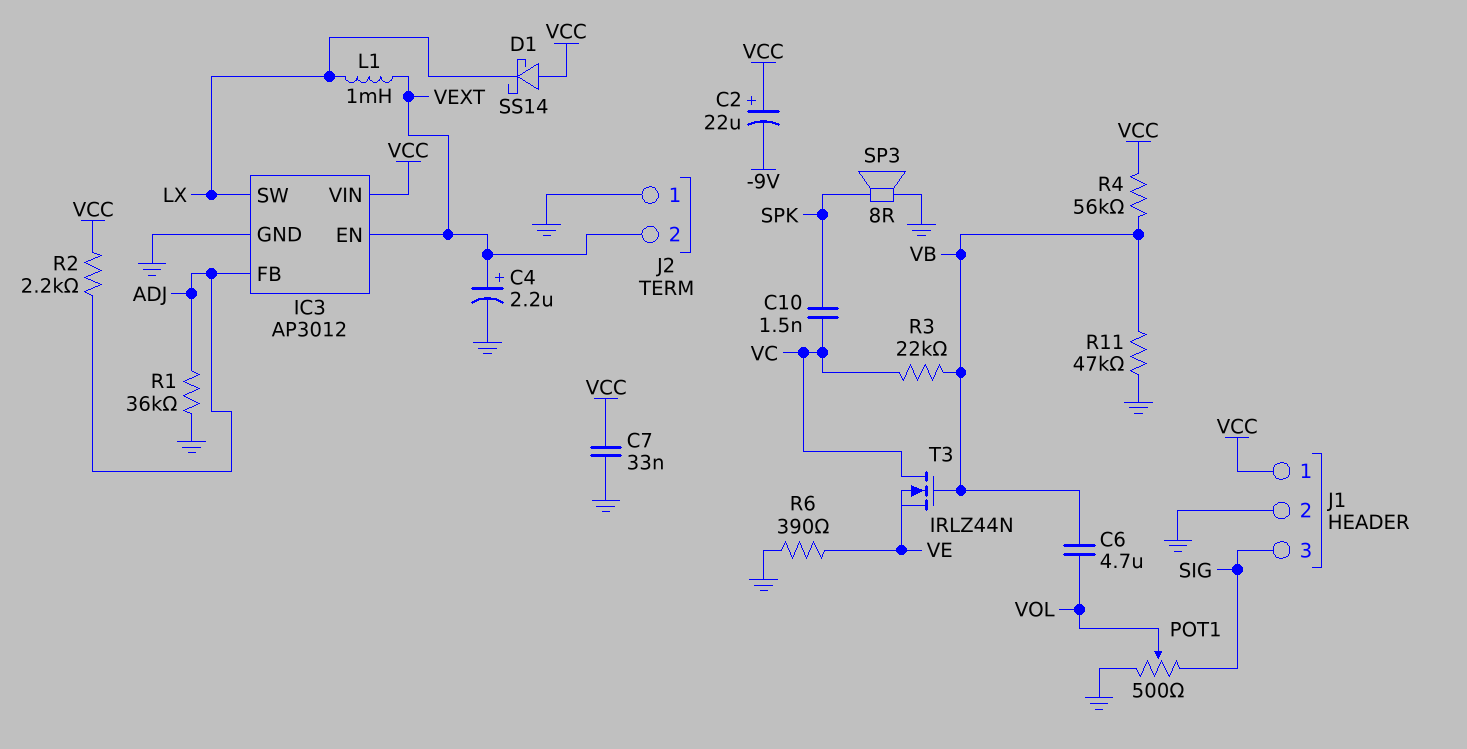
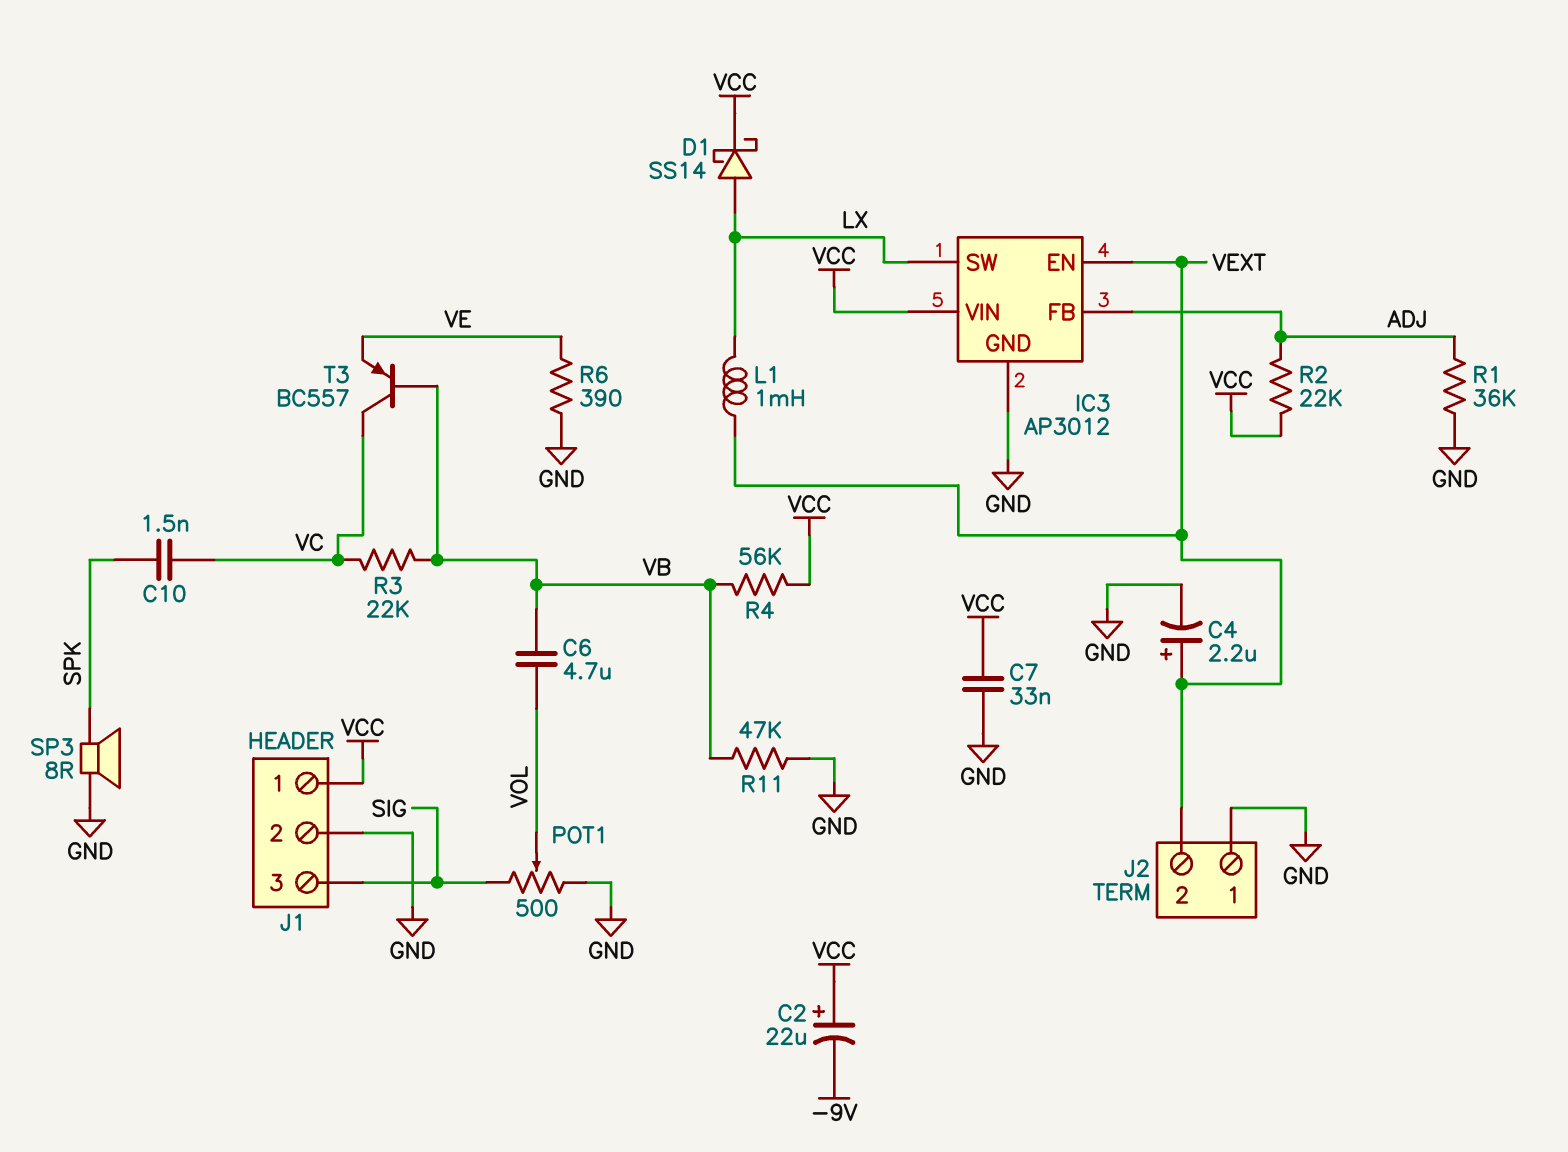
D1: schottky SS14 (A VCC, K LX) -> schottky SS14 (A LX, K VCC)
R2: 2.2k (ADJ, VCC) -> 22k (ADJ, VCC)
T3: NMOS IRLZ44N (G VB, D VC, S VE) -> PNP BC557 (B VB, C VC, E VE)

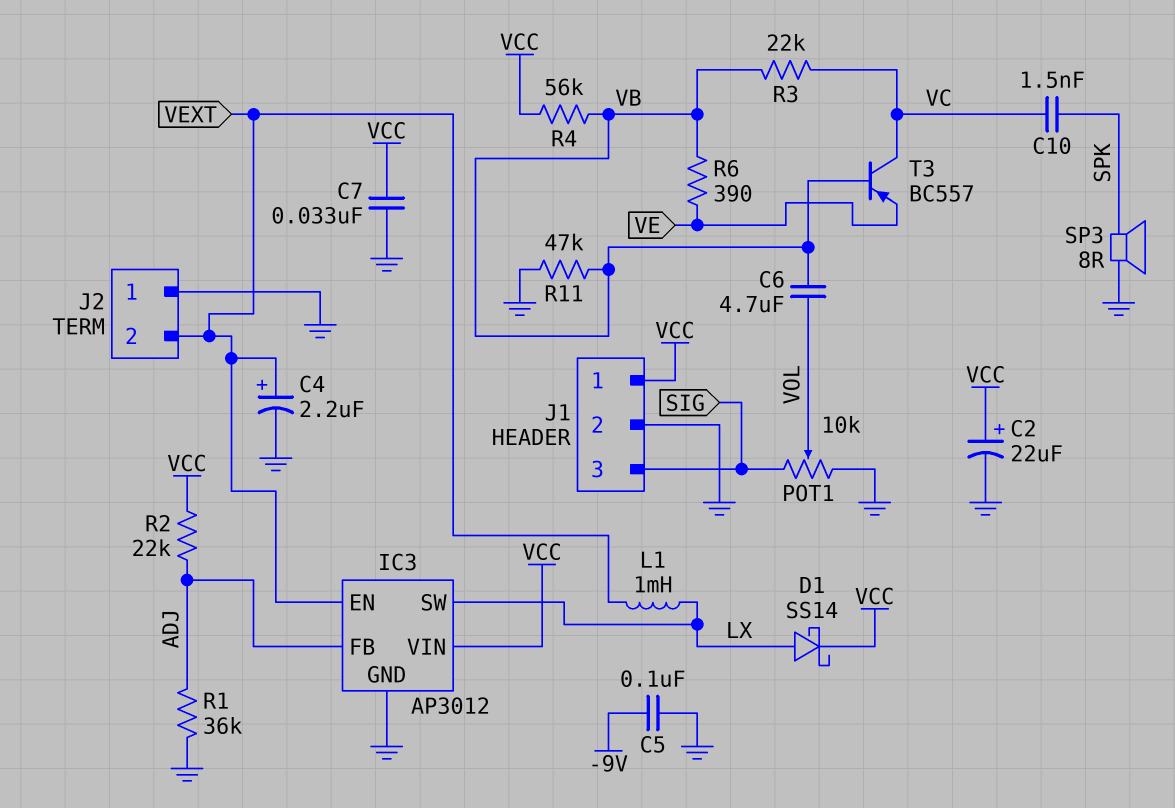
C2: 22uF (plus VCC, minus -9V) -> 22uF (plus VCC, minus GND)
C5: none -> 100nF (-9V, GND)
POT1: 500 (GND, SIG, wiper VOL) -> 10k (GND, SIG, wiper VOL)
R6: 390 (GND, VE) -> 390 (VB, VE)

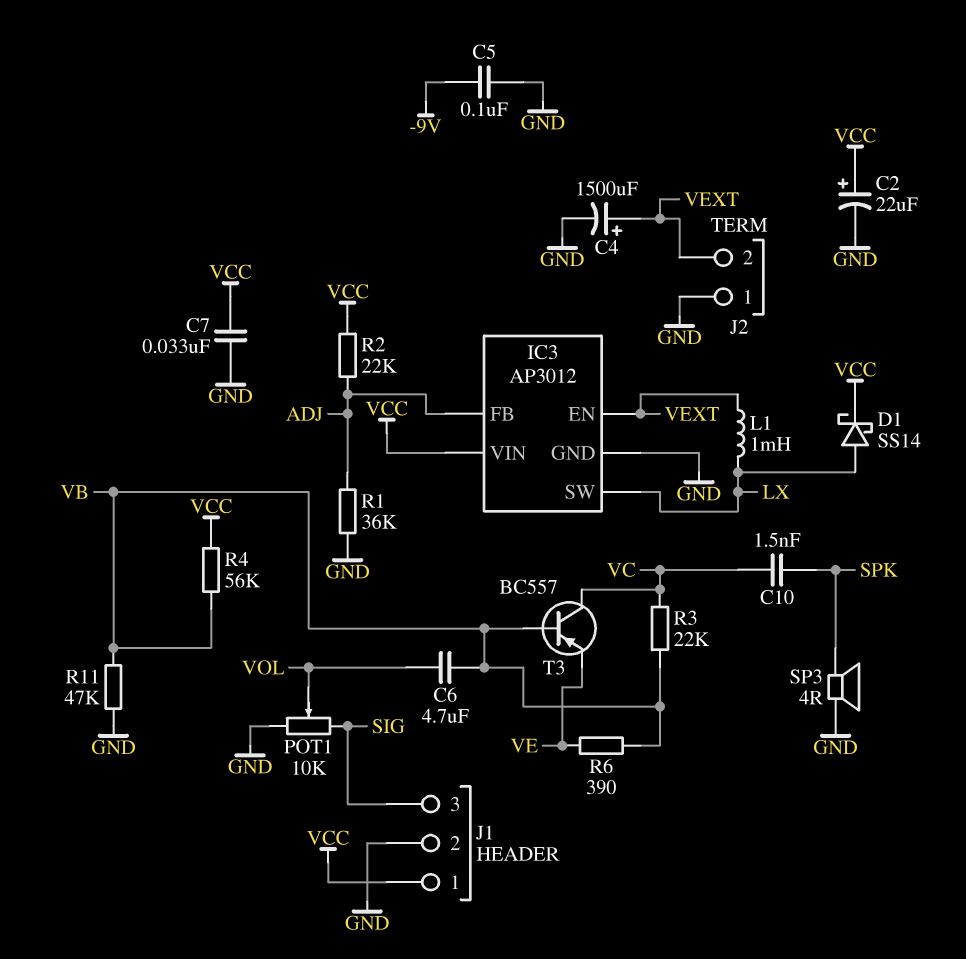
C4: 2.2uF (plus VEXT, minus GND) -> 1500uF (plus VEXT, minus GND)
SP3: speaker 8R (GND, SPK) -> speaker 4R (GND, SPK)

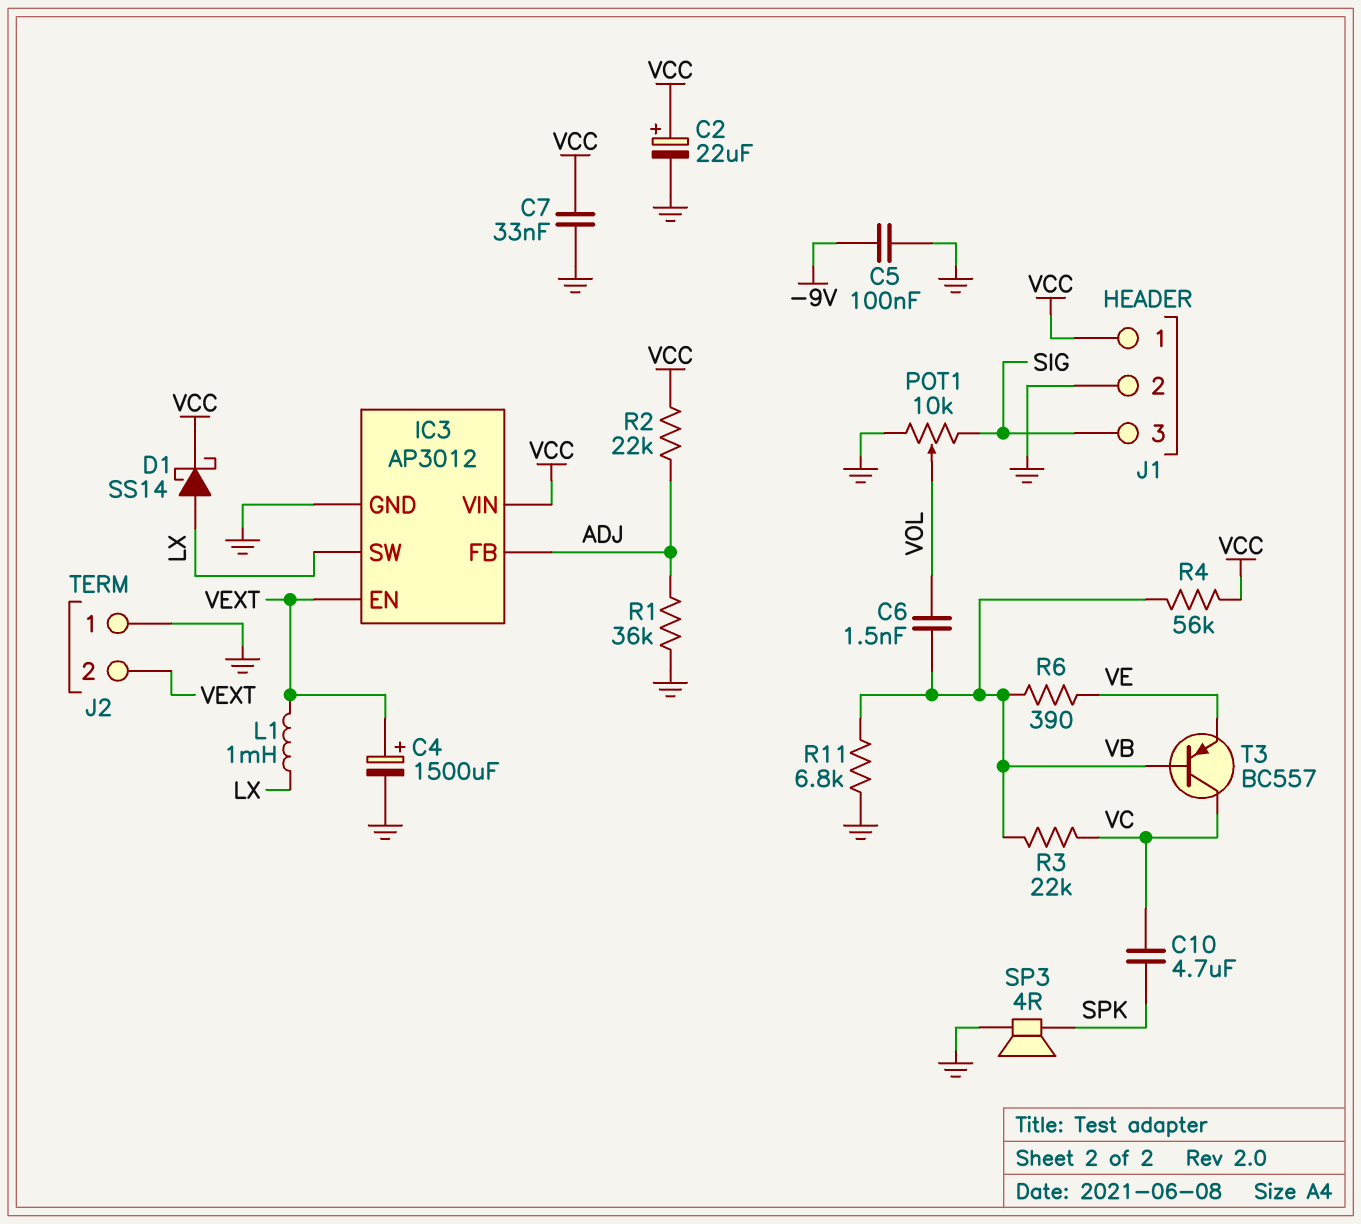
C6: 4.7uF (VB, VOL) -> 1.5nF (VB, VOL)
C10: 1.5nF (SPK, VC) -> 4.7uF (SPK, VC)
R11: 47k (GND, VB) -> 6.8k (GND, VB)

